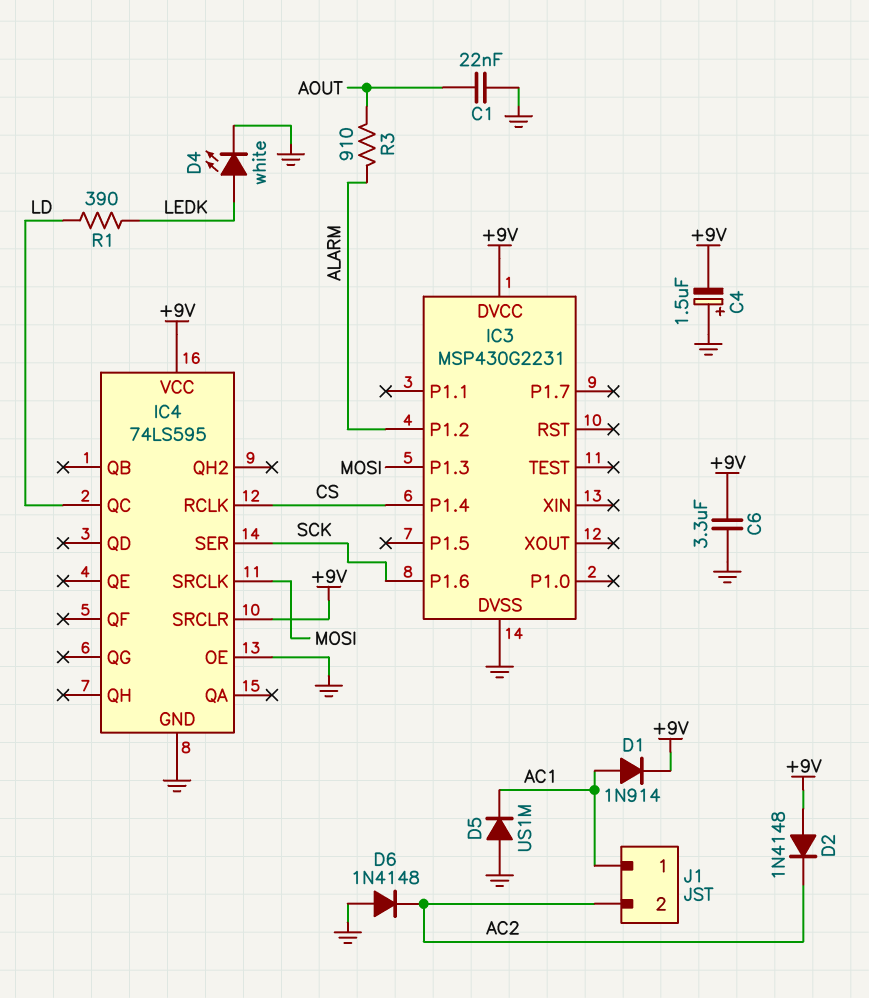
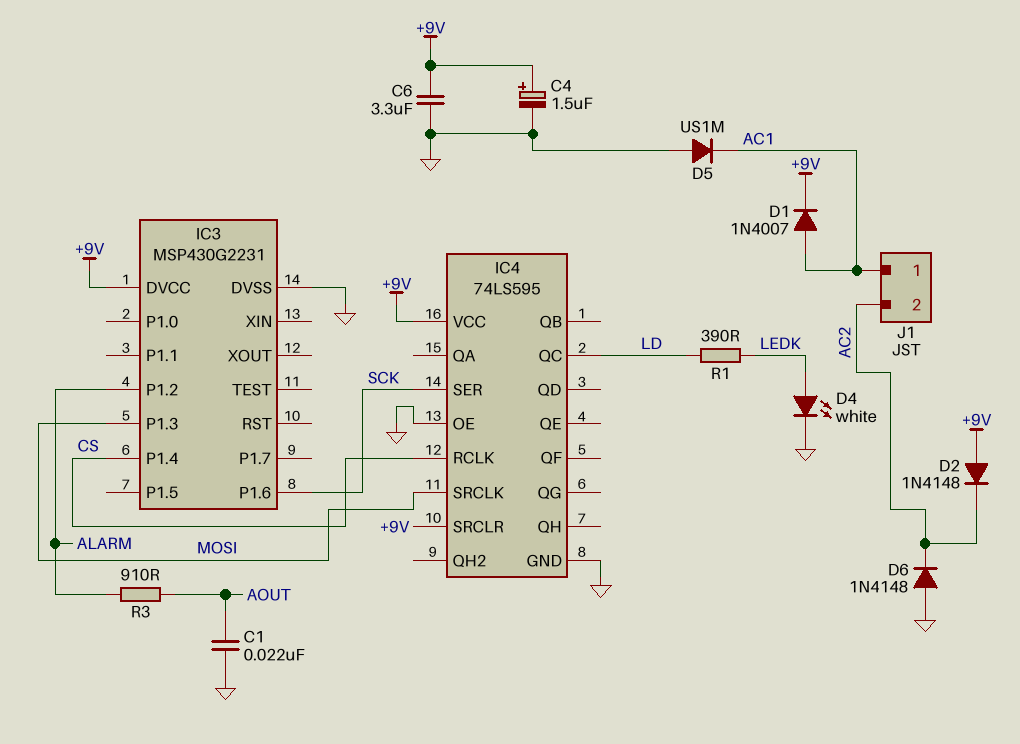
C4: 1.5uF (plus GND, minus +9V) -> 1.5uF (plus +9V, minus GND)
D1: diode 1N914 (A AC1, K +9V) -> diode 1N4007 (A AC1, K +9V)

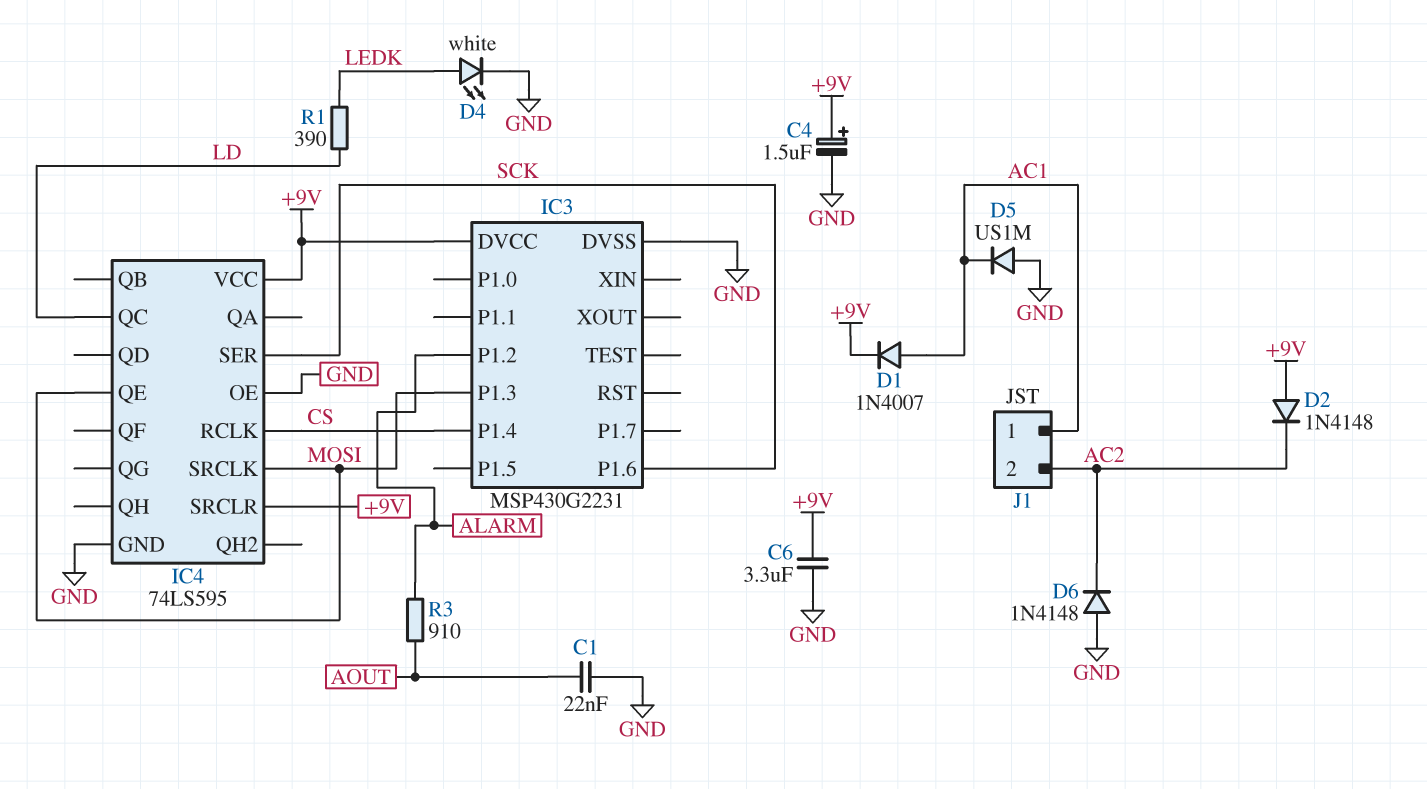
IC4 pin QE: none -> MOSI

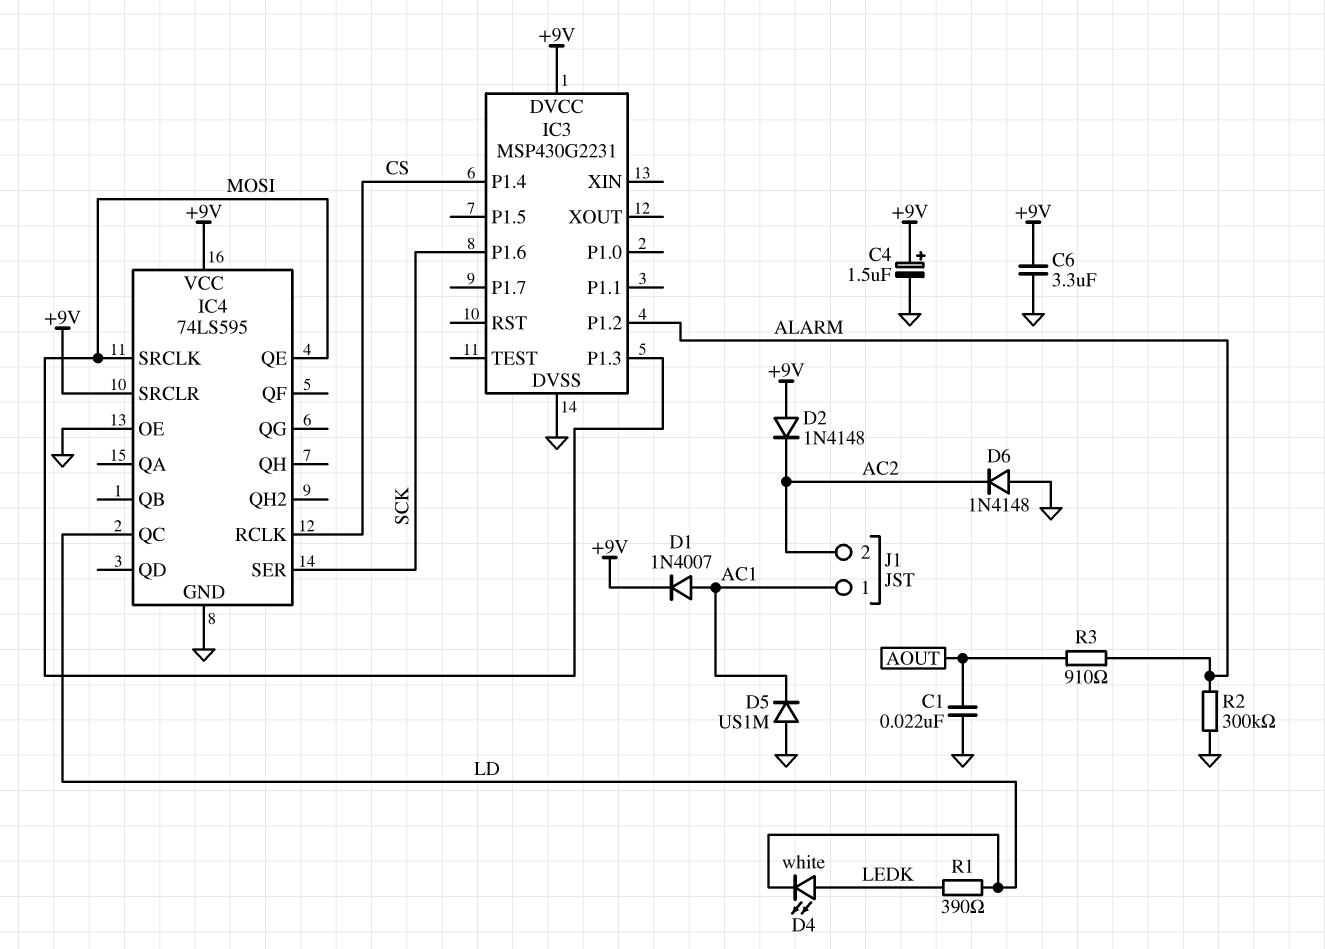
D4: LED white (A LEDK, K GND) -> LED white (A LEDK, K LD)
R2: none -> 300k (ALARM, GND)

